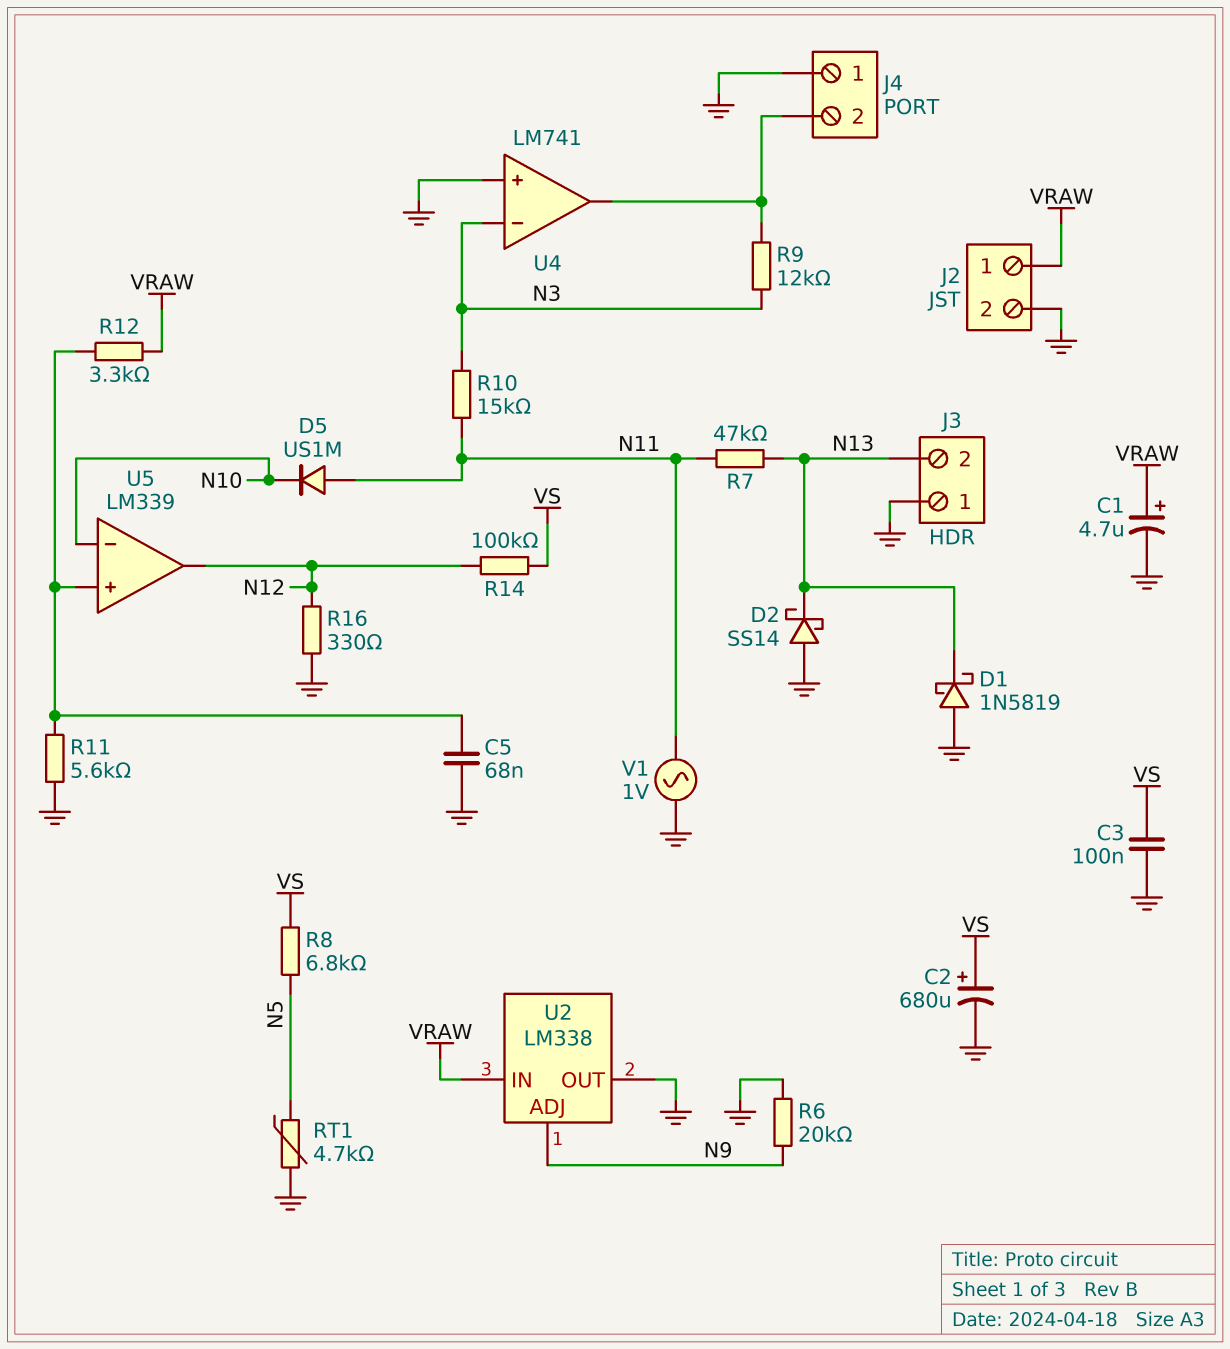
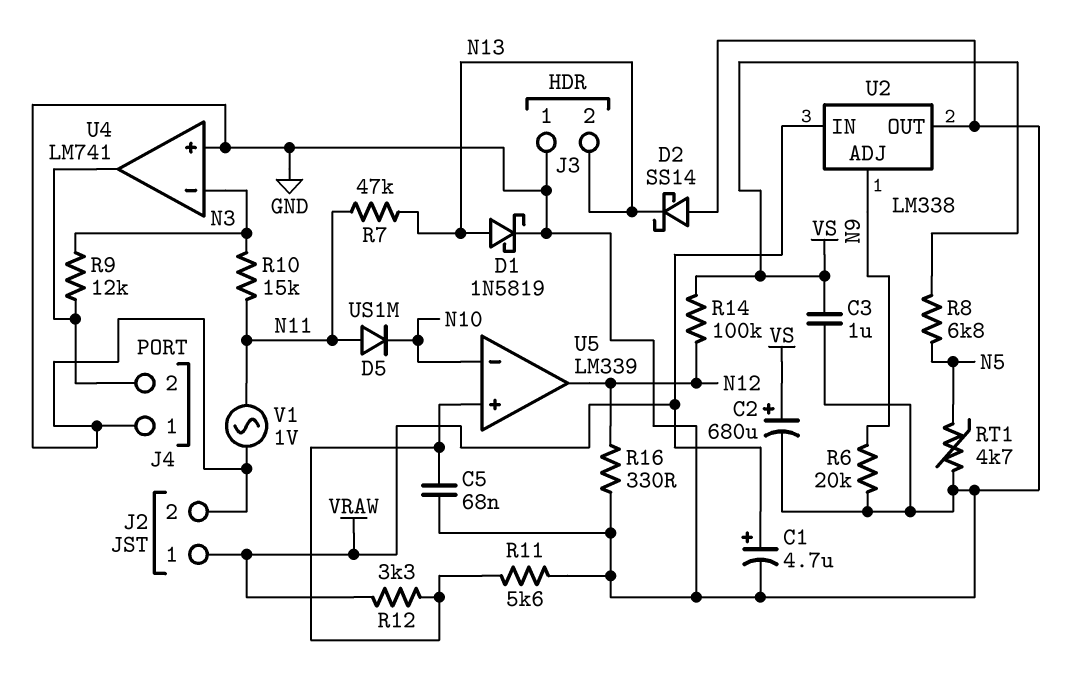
C3: 100nF (GND, VS) -> 1uF (GND, VS)
D1: schottky 1N5819 (A GND, K N13) -> schottky 1N5819 (A N13, K GND)

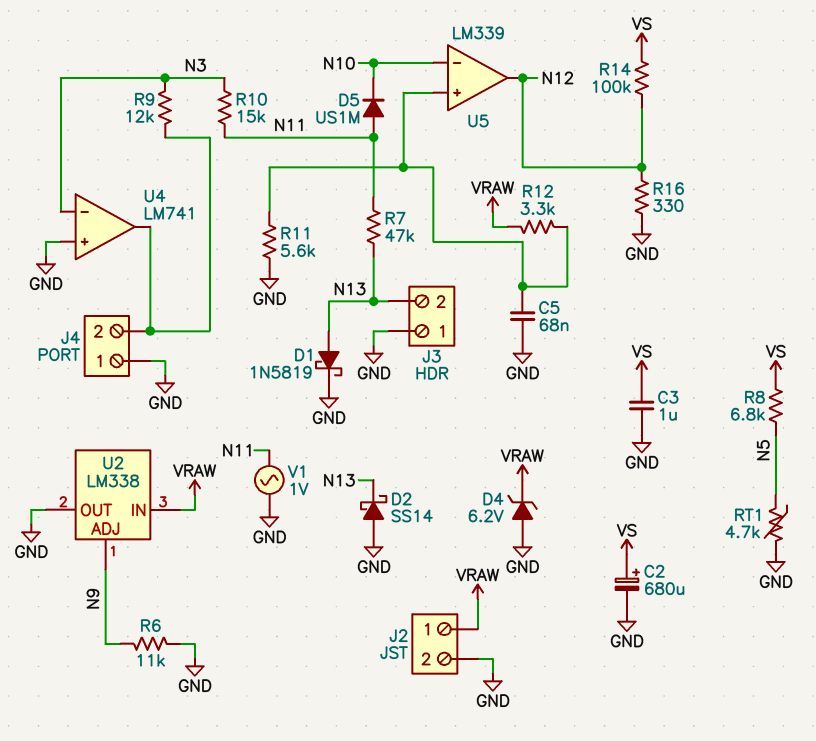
C1: 4.7uF (plus VRAW, minus GND) -> none
D4: none -> zener 6.2V (A GND, K VRAW)
R6: 20k (GND, N9) -> 11k (GND, N9)

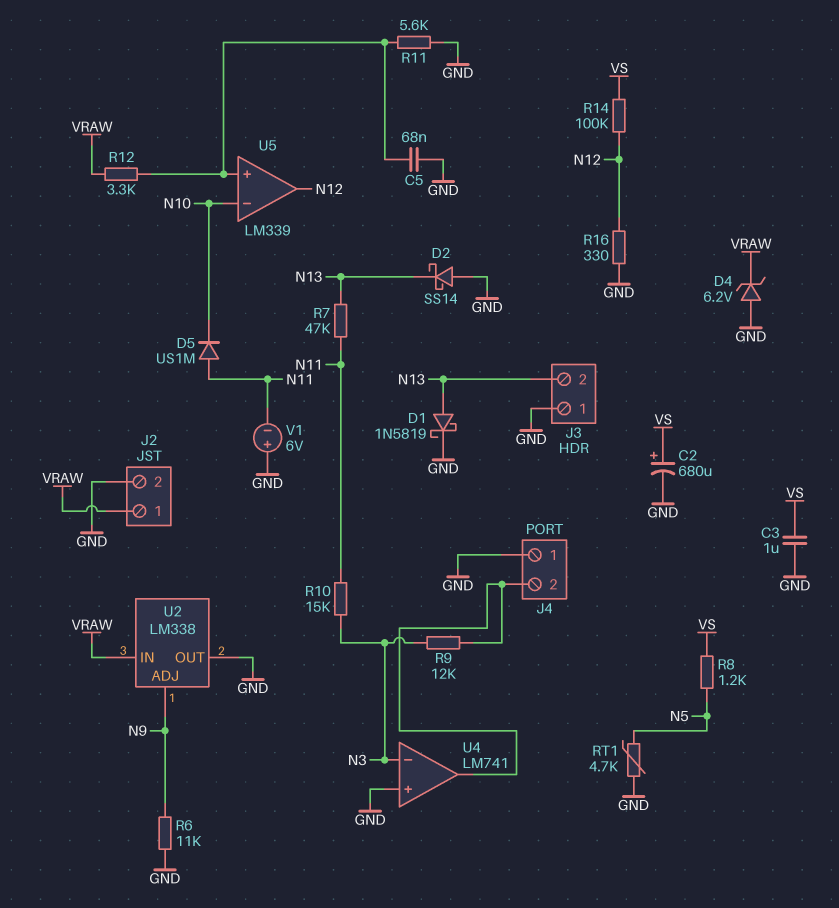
R8: 6.8k (N5, VS) -> 1.2k (N5, VS)
V1: AC 1V (GND, N11) -> 6V (plus GND, minus N11)

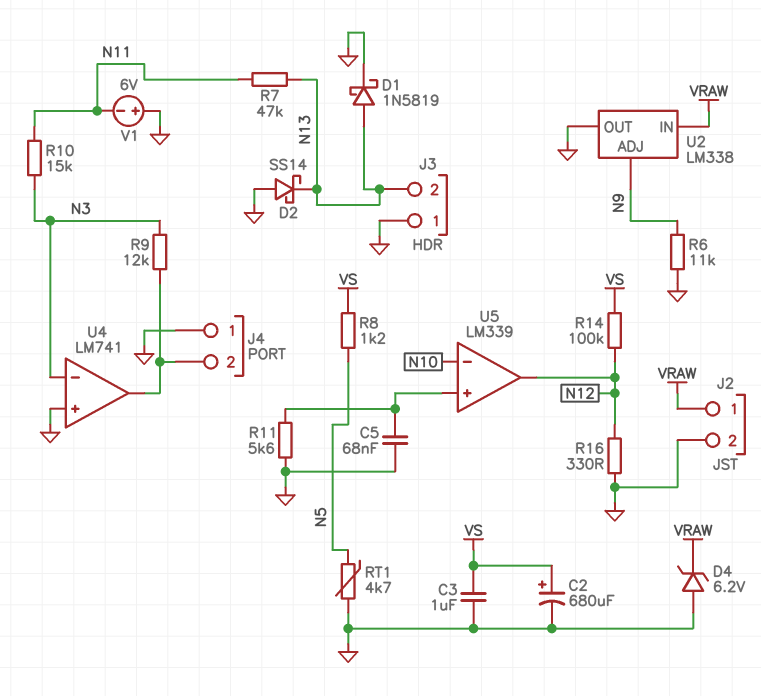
D5: diode US1M (A N11, K N10) -> none
R12: 3.3k (U5/in+, VRAW) -> none

